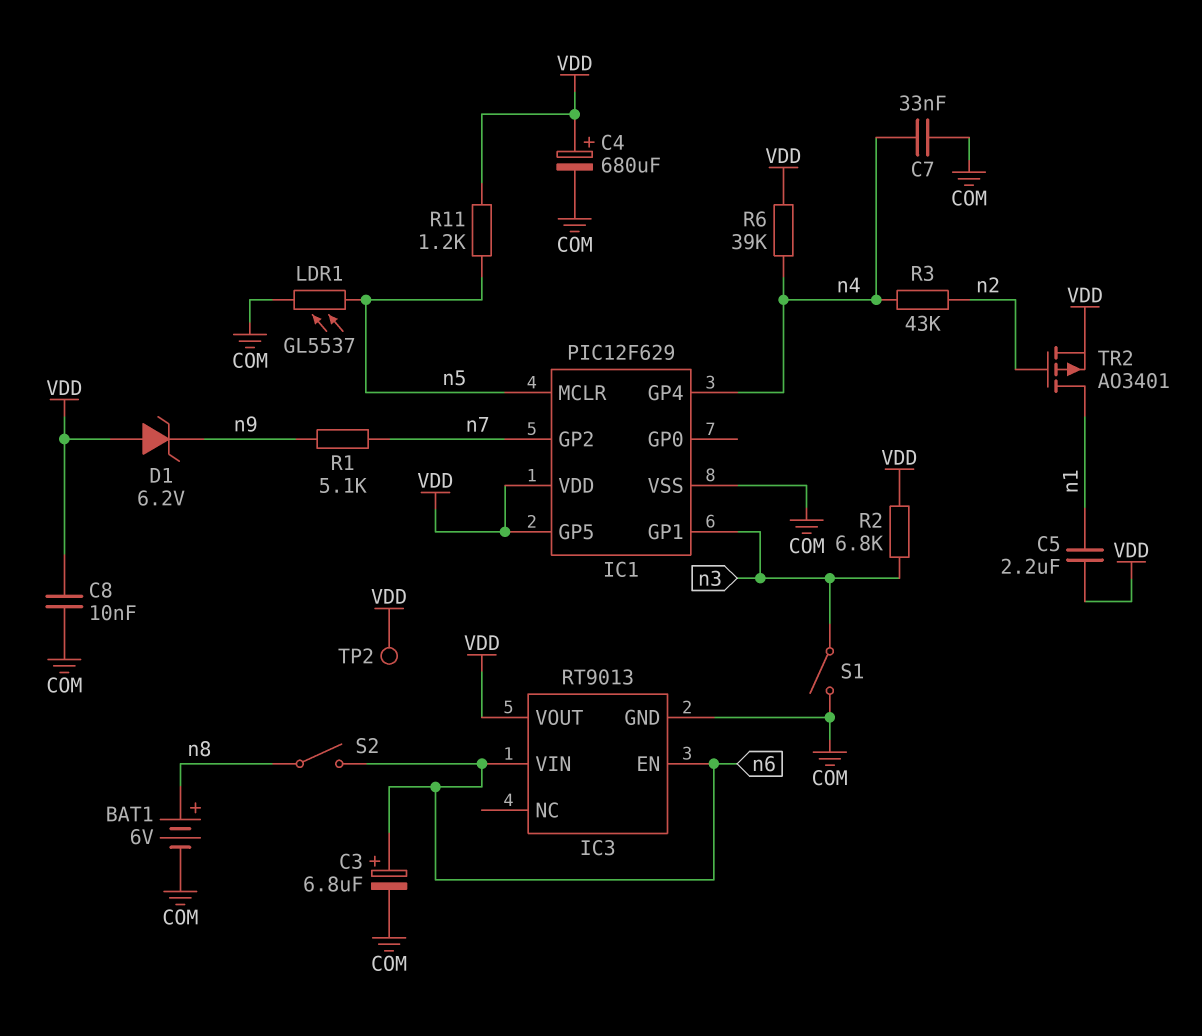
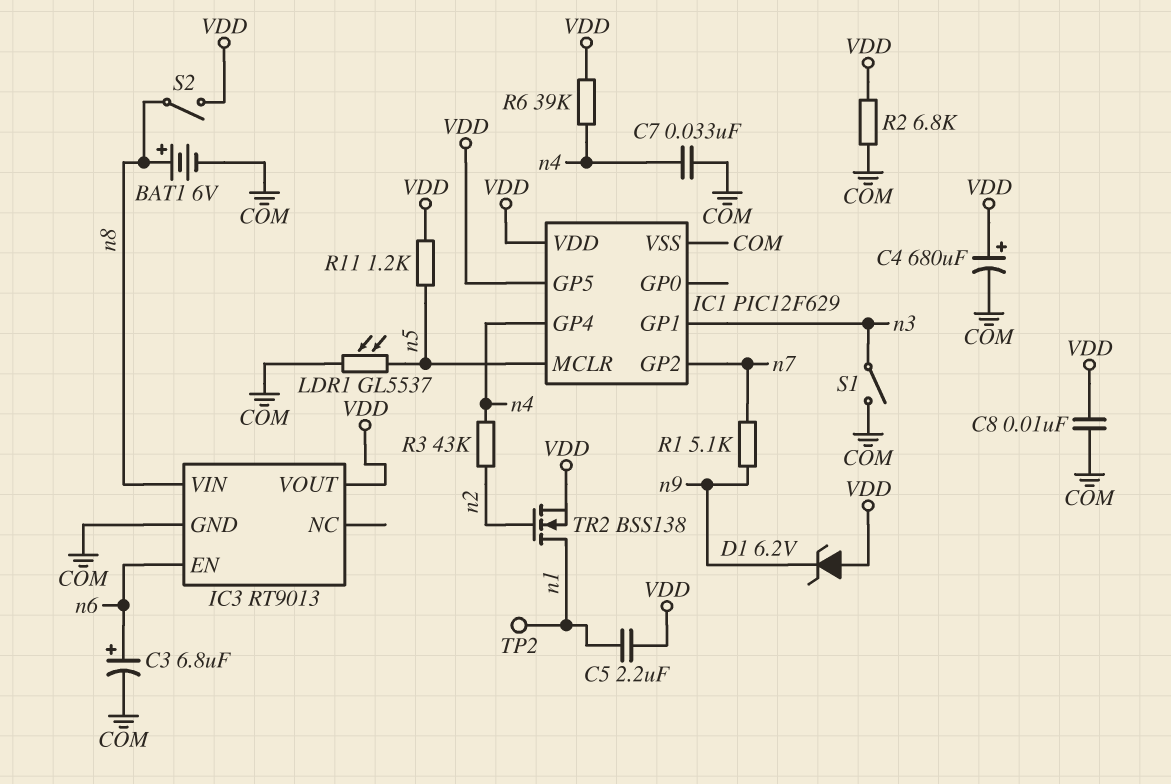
IC3 pin VIN: n6 -> n8
R2: 6.8k (VDD, n3) -> 6.8k (COM, VDD)
S2: switch (n6, n8) -> switch (VDD, n8)
TP2: test point (VDD) -> test point (n1)
TR2: PMOS AO3401 (G n2, D n1, S VDD) -> NMOS BSS138 (G n2, D n1, S VDD)

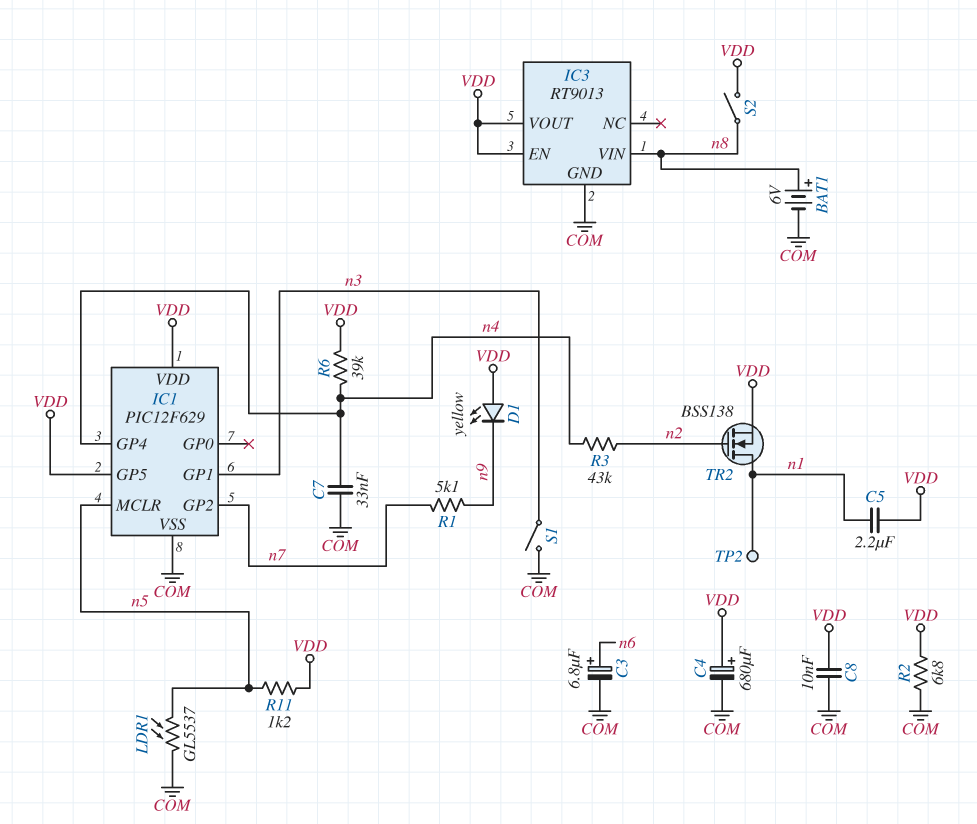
D1: zener 6.2V (A VDD, K n9) -> LED yellow (A VDD, K n9)
IC3 pin EN: n6 -> VDD

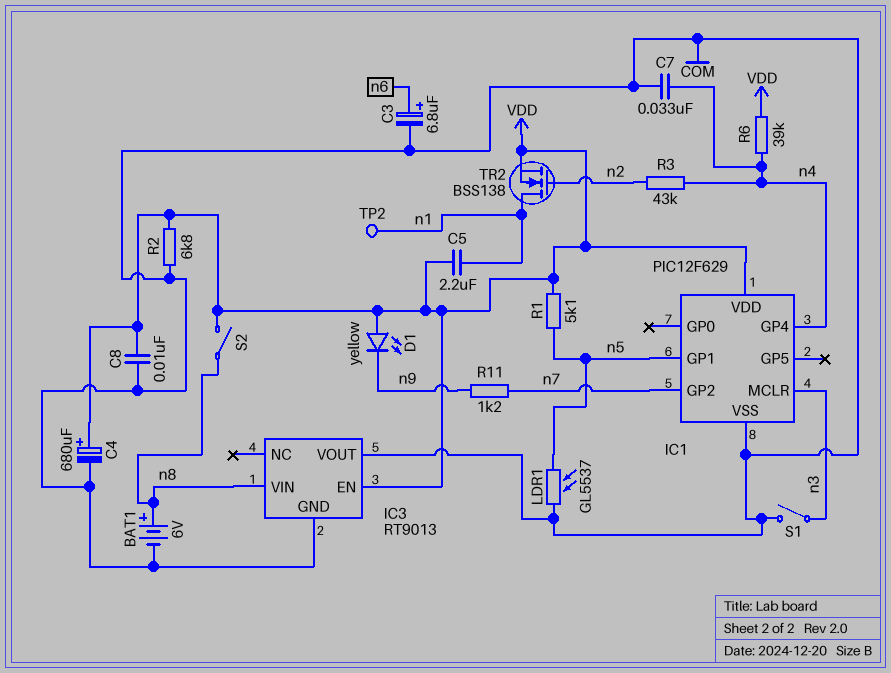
IC1 pin GP1: n3 -> n5
IC1 pin GP5: VDD -> none
IC1 pin MCLR: n5 -> n3
IC3 pin VOUT: VDD -> COM
R1: 5.1k (n7, n9) -> 5.1k (VDD, n5)
R11: 1.2k (VDD, n5) -> 1.2k (n7, n9)

